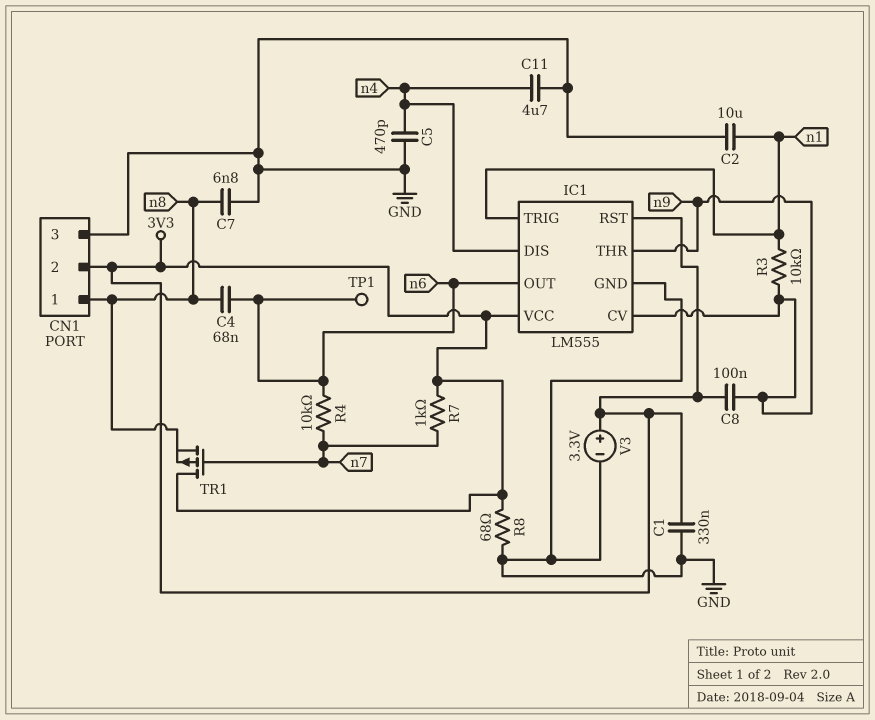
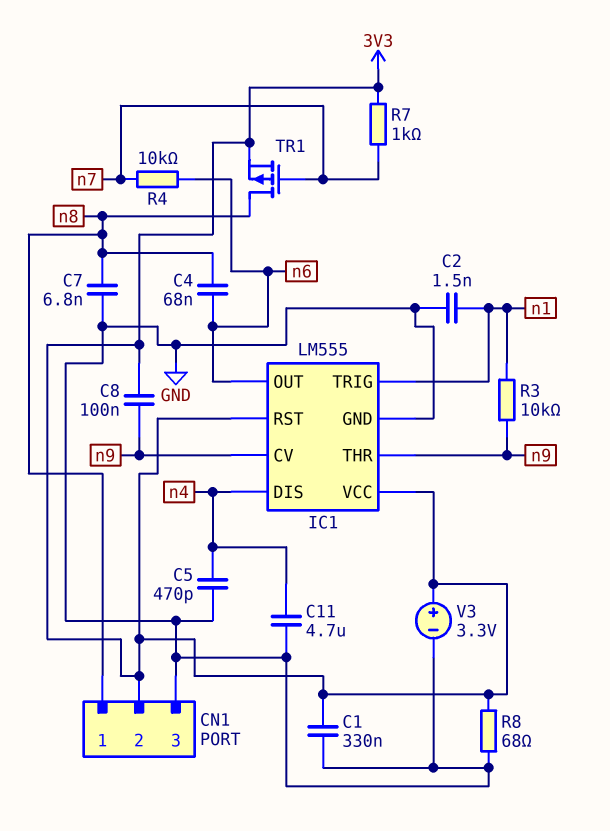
C2: 10uF (GND, n1) -> 1.5nF (GND, n1)
TP1: test point (n6) -> none
TR1: PMOS (G n7, D 3V3, S n8) -> PMOS (G n7, D n8, S 3V3)

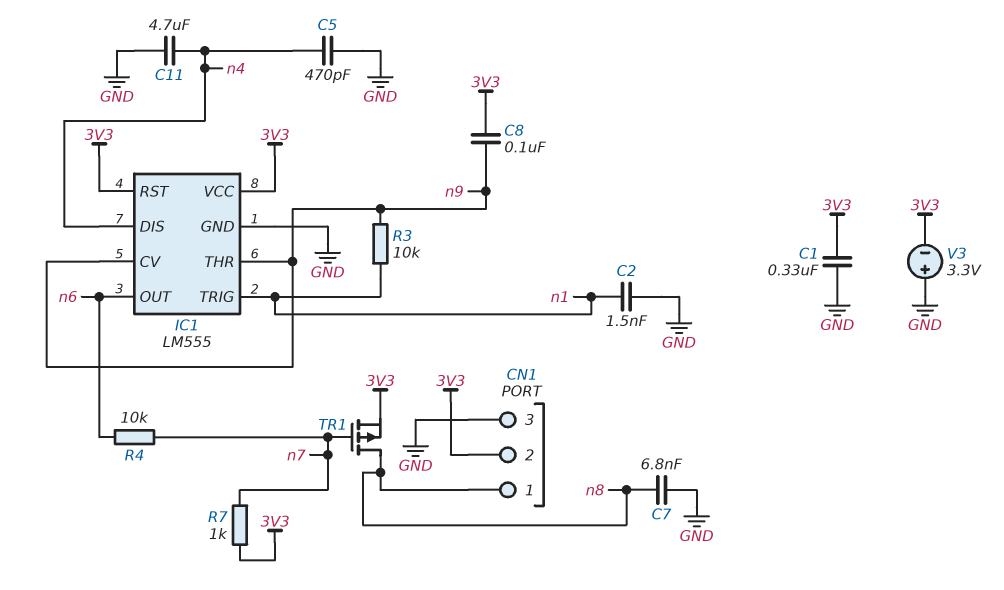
C4: 68nF (n6, n8) -> none
R8: 68 (3V3, GND) -> none
V3: 3.3V (plus 3V3, minus GND) -> 3.3V (plus GND, minus 3V3)

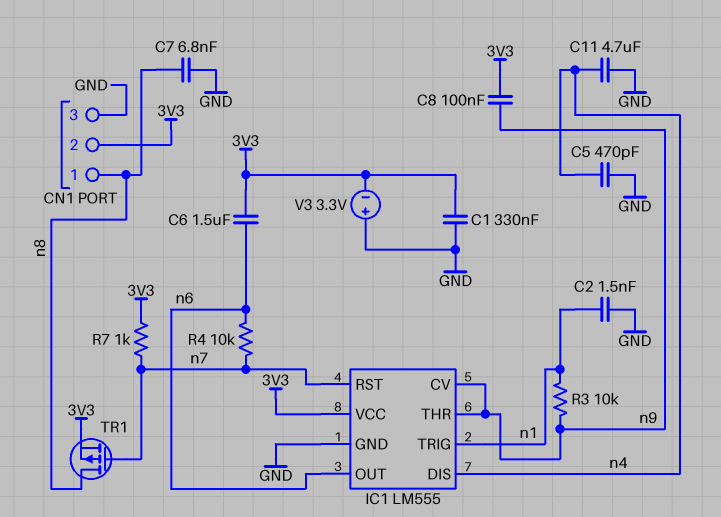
C6: none -> 1.5uF (3V3, n6)
IC1 pin RST: 3V3 -> n7

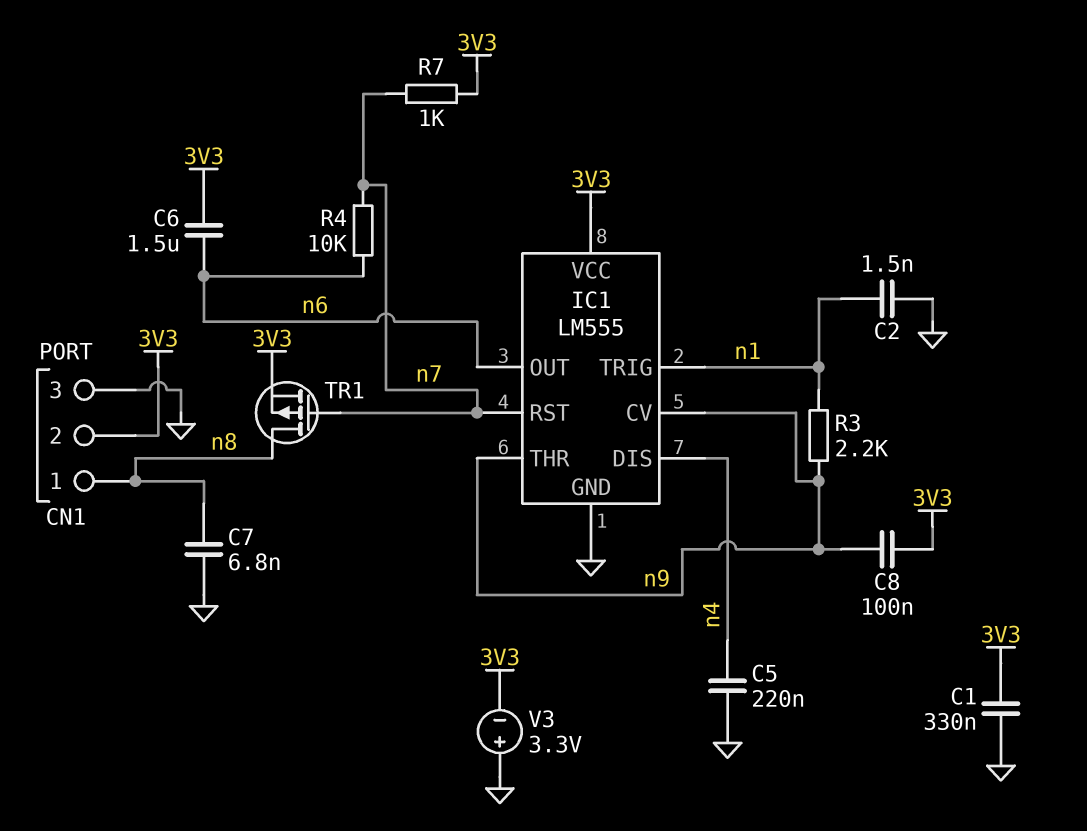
C5: 470pF (GND, n4) -> 220nF (GND, n4)
C11: 4.7uF (GND, n4) -> none
R3: 10k (n1, n9) -> 2.2k (n1, n9)

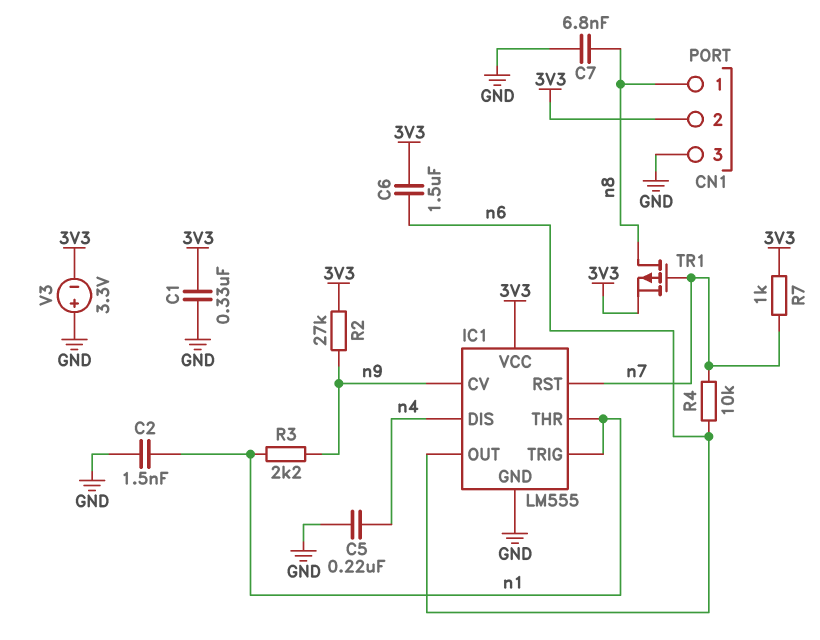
C8: 100nF (3V3, n9) -> none
IC1 pin THR: n9 -> n1
R2: none -> 27k (3V3, n9)

